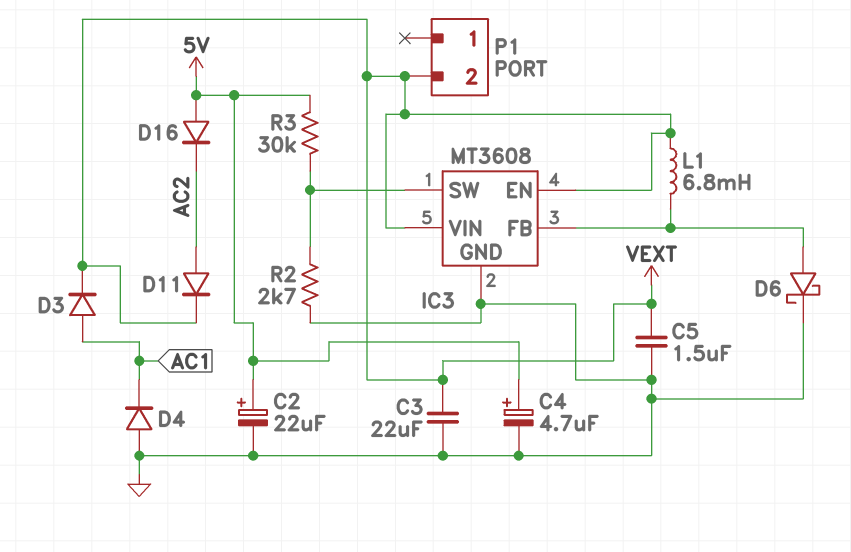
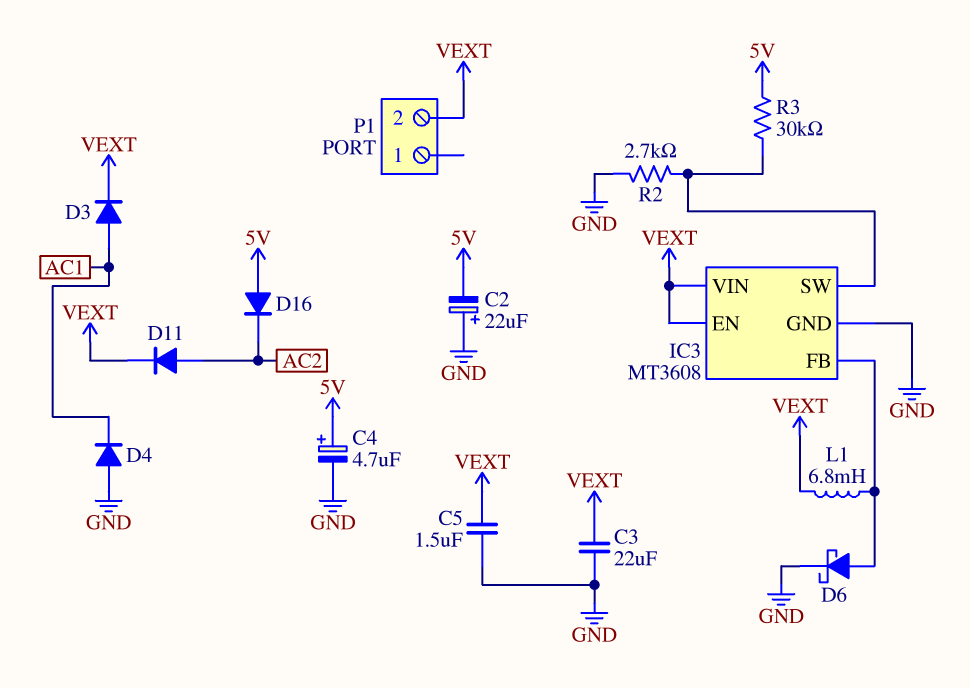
C2: 22uF (plus 5V, minus GND) -> 22uF (plus GND, minus 5V)

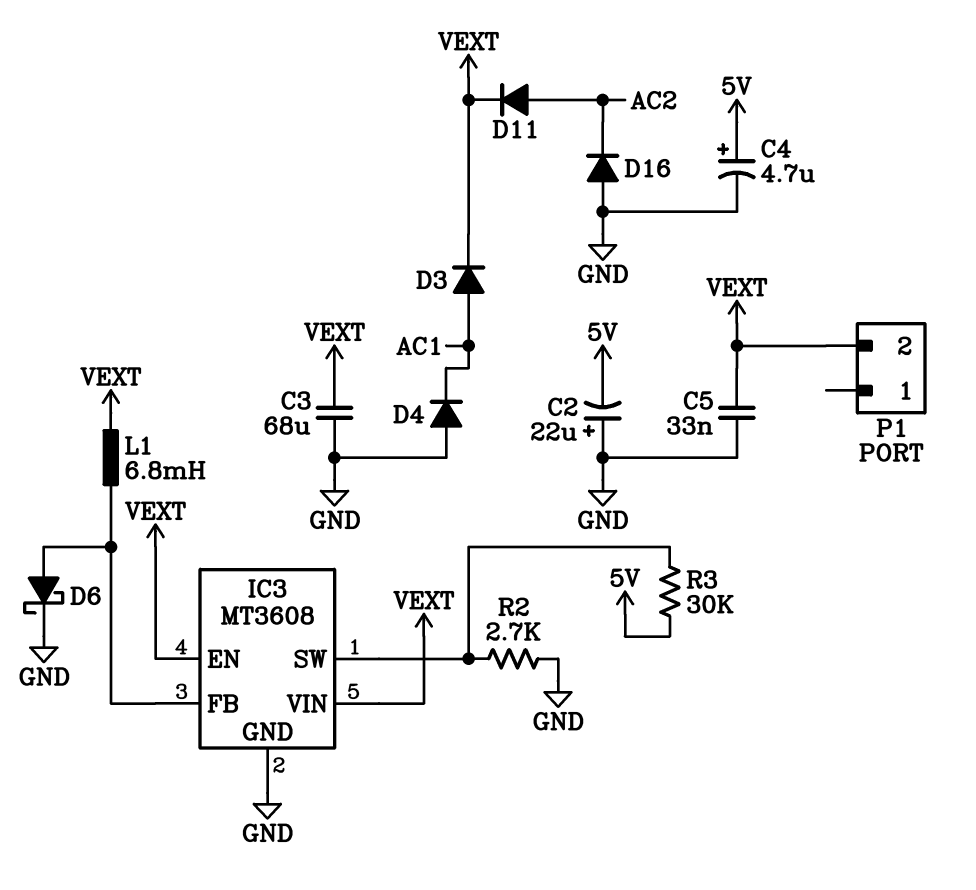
C3: 22uF (GND, VEXT) -> 68uF (GND, VEXT)
C5: 1.5uF (GND, VEXT) -> 33nF (GND, VEXT)
D16: diode (A 5V, K AC2) -> diode (A GND, K AC2)

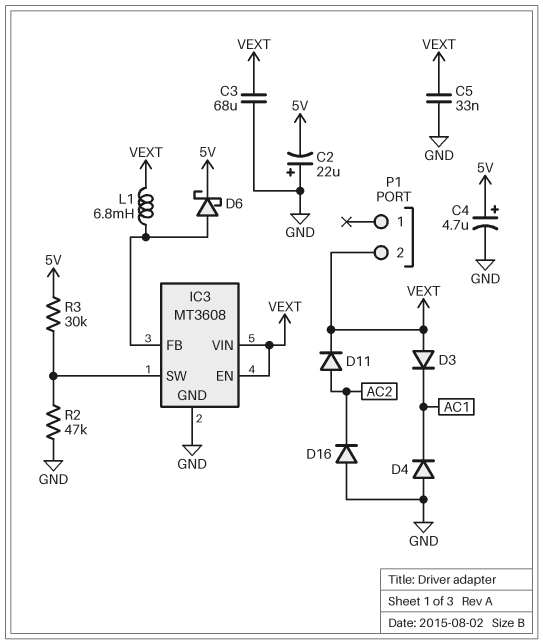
D3: diode (A AC1, K VEXT) -> diode (A VEXT, K AC1)
D6: schottky (A IC3/FB, K GND) -> schottky (A IC3/FB, K 5V)
R2: 2.7k (GND, IC3/SW) -> 47k (GND, IC3/SW)

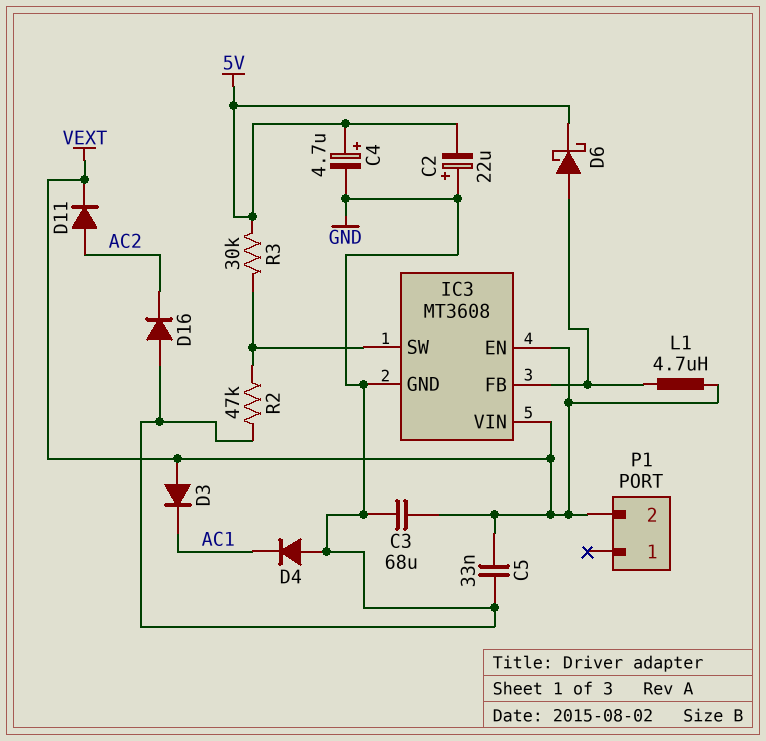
L1: 6.8mH (IC3/FB, VEXT) -> 4.7uH (IC3/FB, VEXT)

